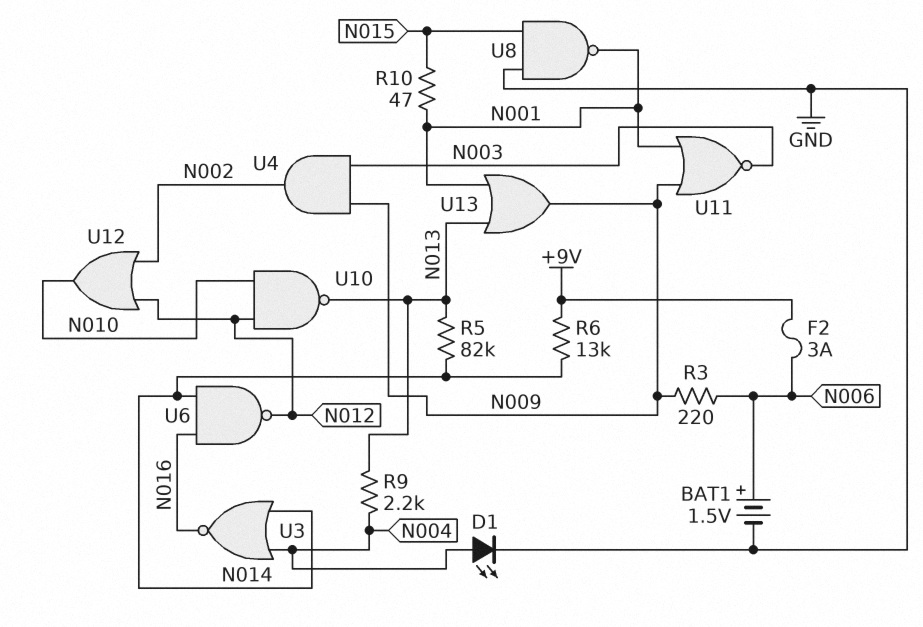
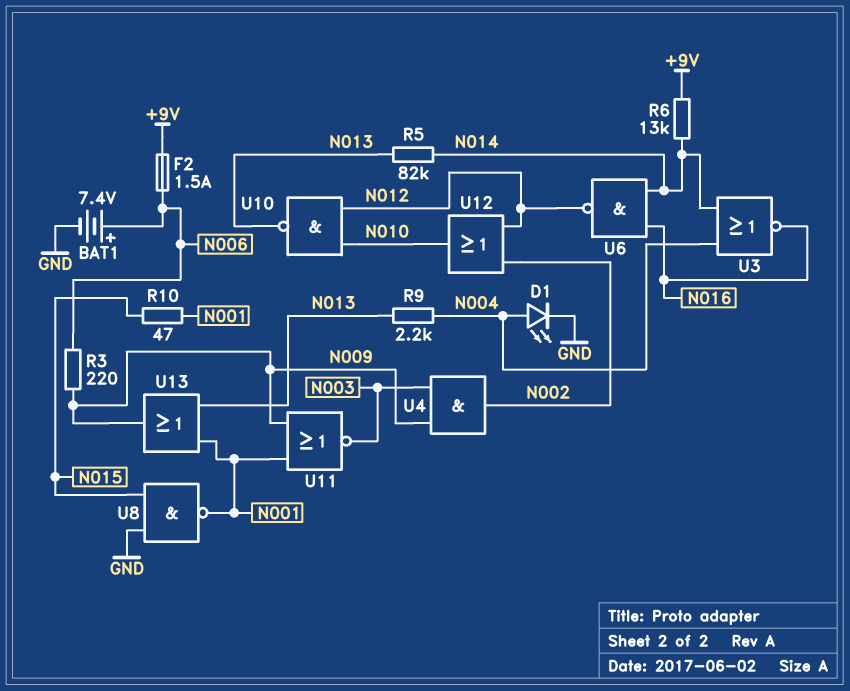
BAT1: 1.5V (plus N006, minus GND) -> 7.4V (plus N006, minus GND)
F2: 3A (+9V, N006) -> 1.5A (+9V, N006)

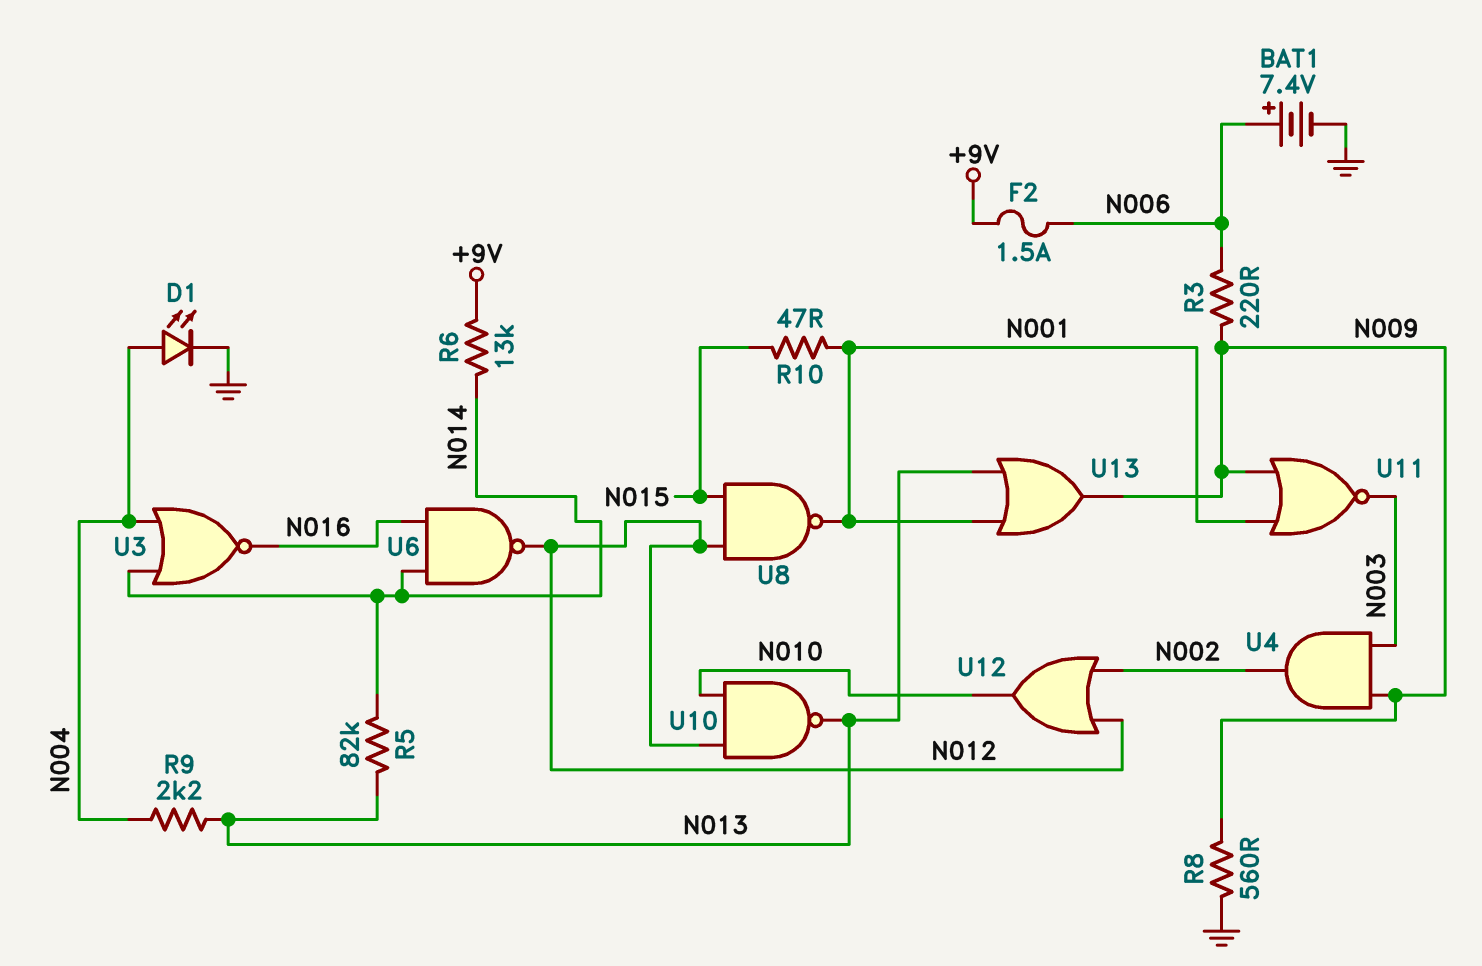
R8: none -> 560 (GND, N009)
U8: NAND (in GND, in N015, out N001) -> NAND (in N012, in N015, out N001)

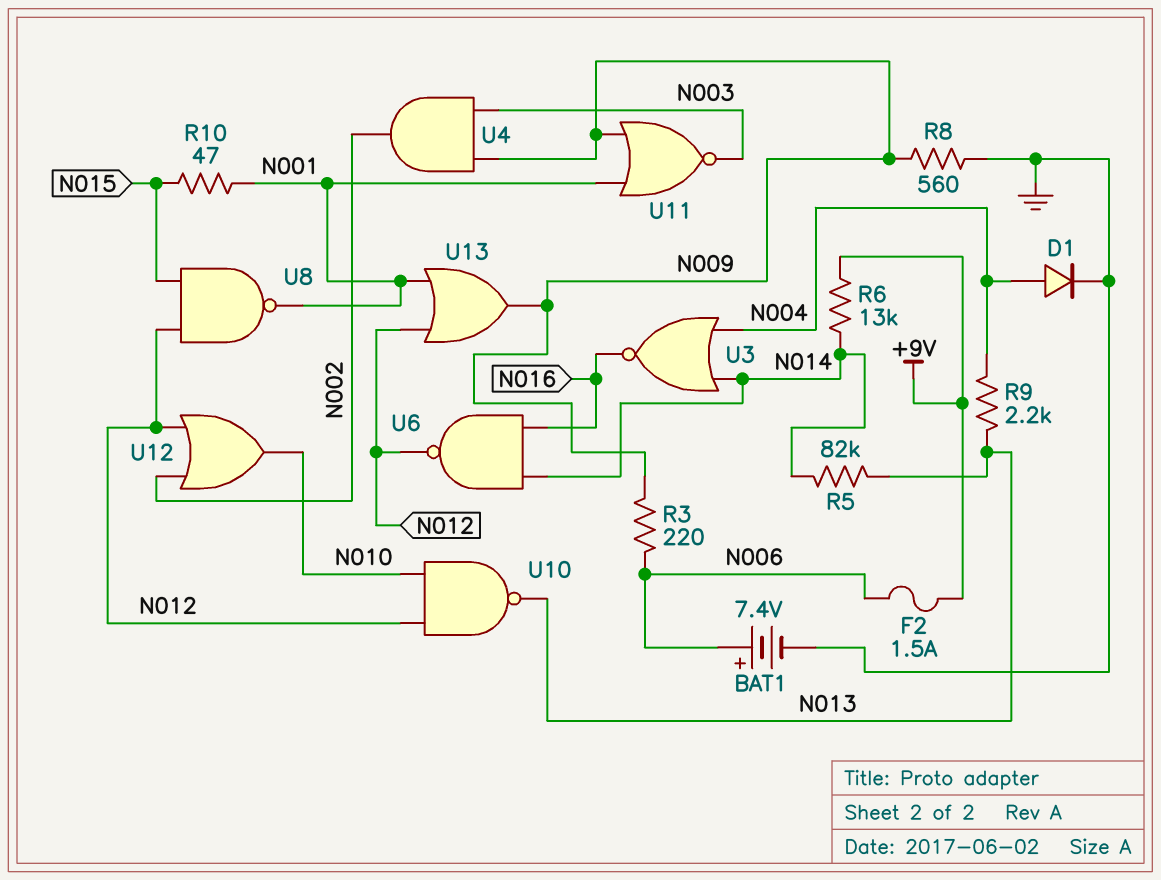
D1: LED (A N004, K GND) -> diode (A N004, K GND)
U13: OR (in N001, in N013, out N009) -> OR (in N001, in N012, out N009)

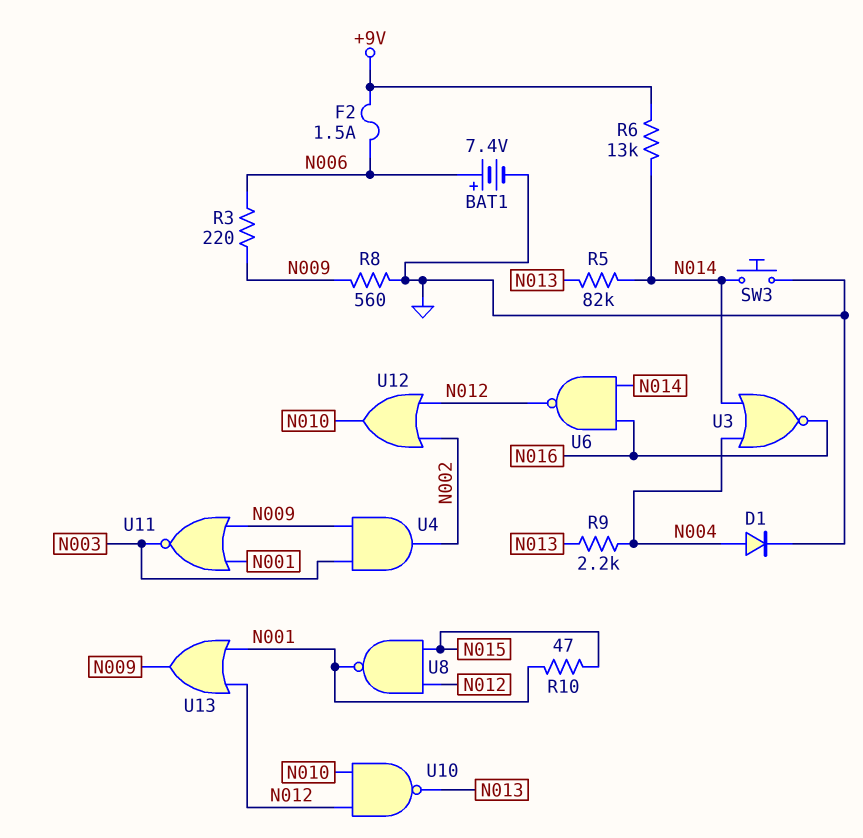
SW3: none -> button (GND, N014)

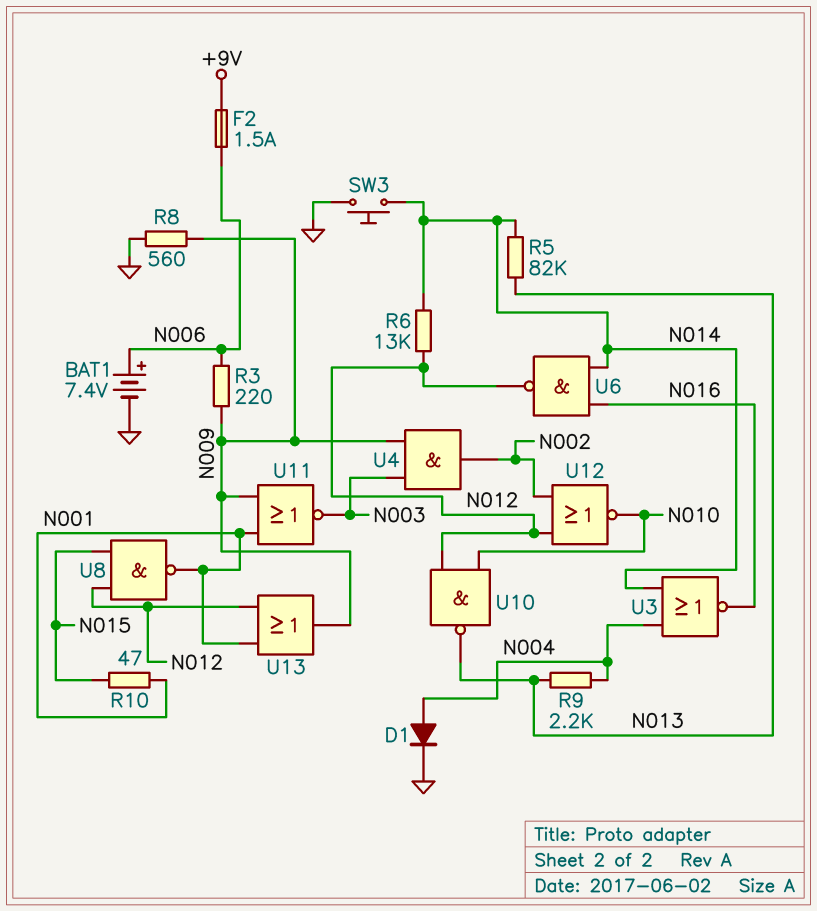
R6: 13k (+9V, N014) -> 13k (N012, N014)
U12: OR (in N002, in N012, out N010) -> NOR (in N002, in N012, out N010)

